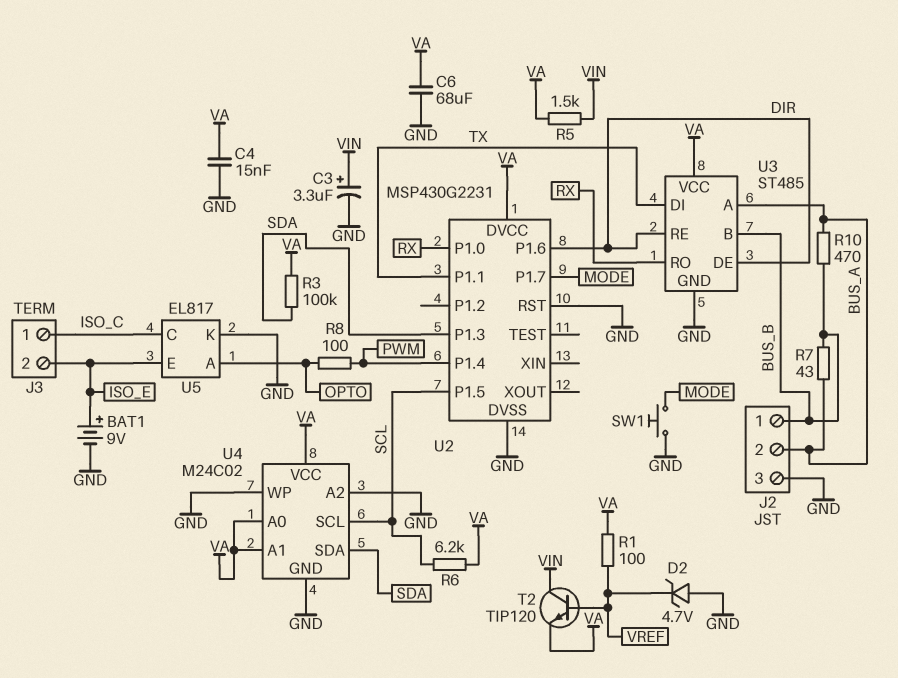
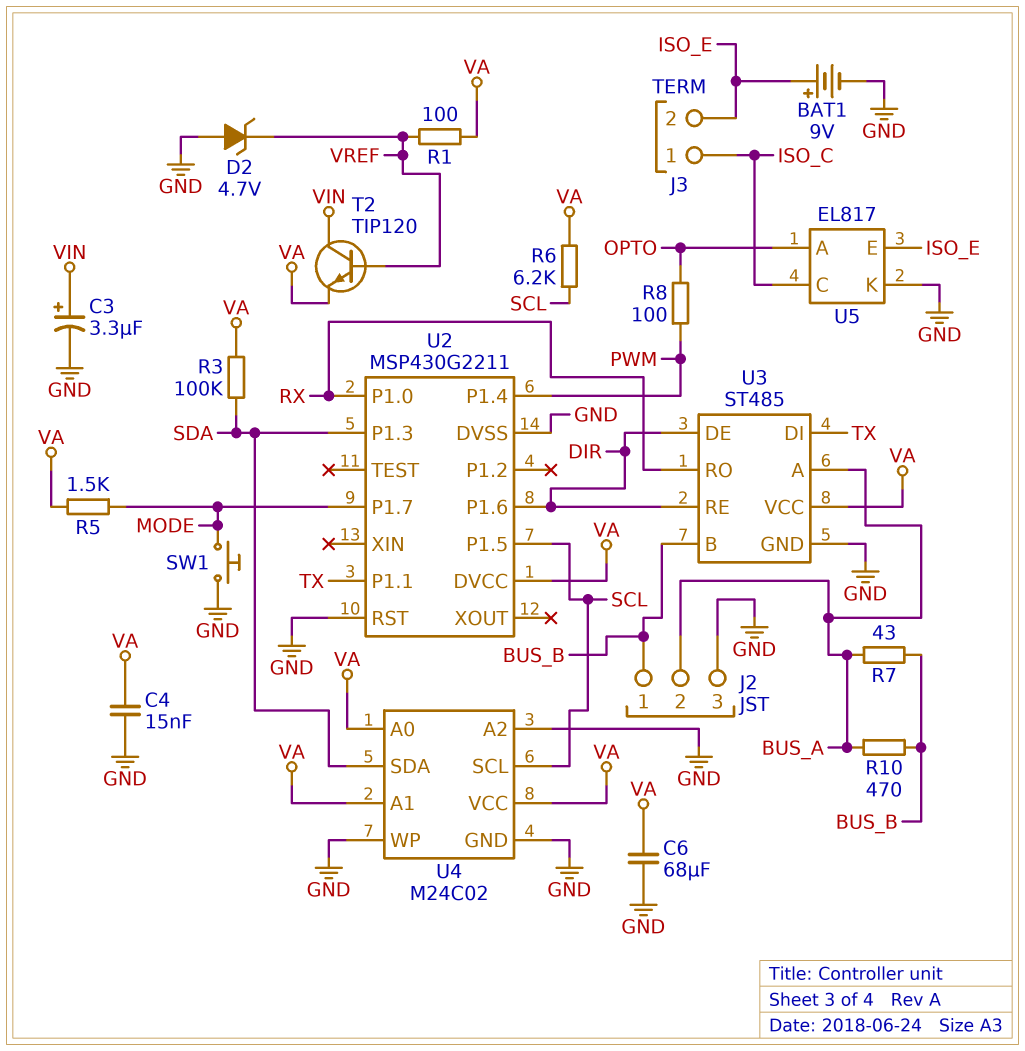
R5: 1.5k (VA, VIN) -> 1.5k (MODE, VA)
U2: MSP430G2231 -> MSP430G2211

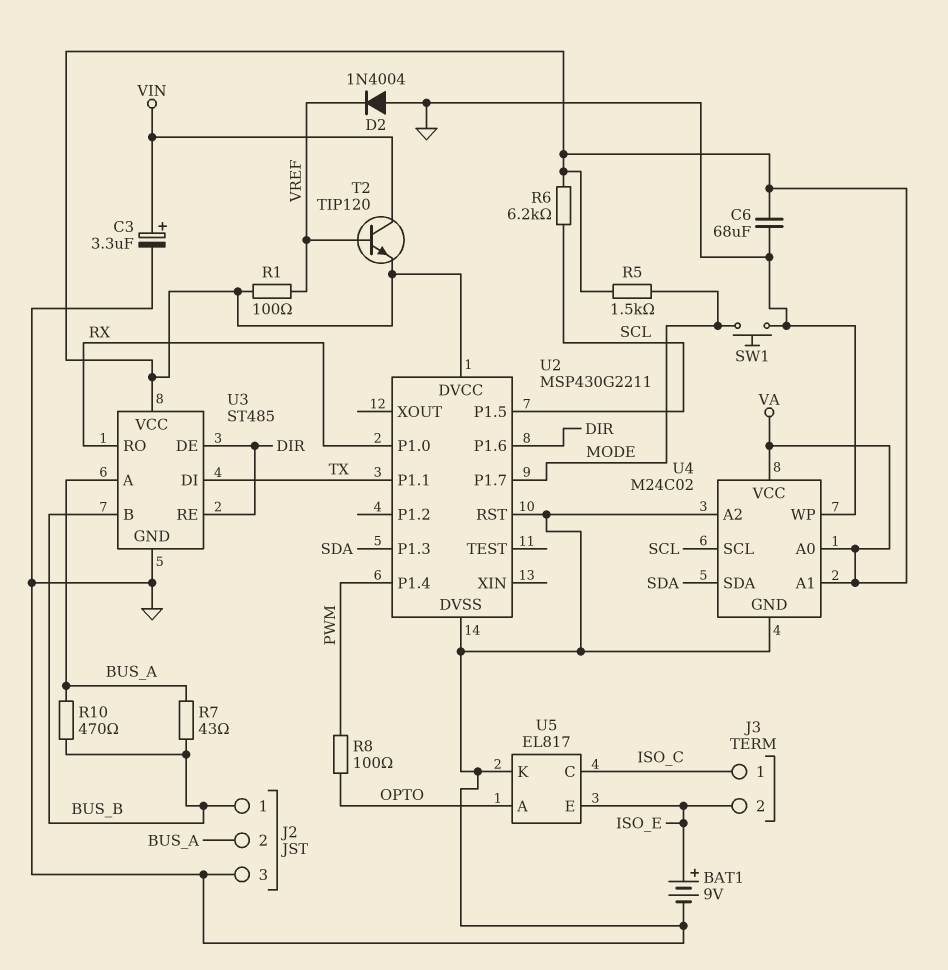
C4: 15nF (GND, VA) -> none
D2: zener 4.7V (A GND, K VREF) -> diode 1N4004 (A GND, K VREF)
R3: 100k (SDA, VA) -> none

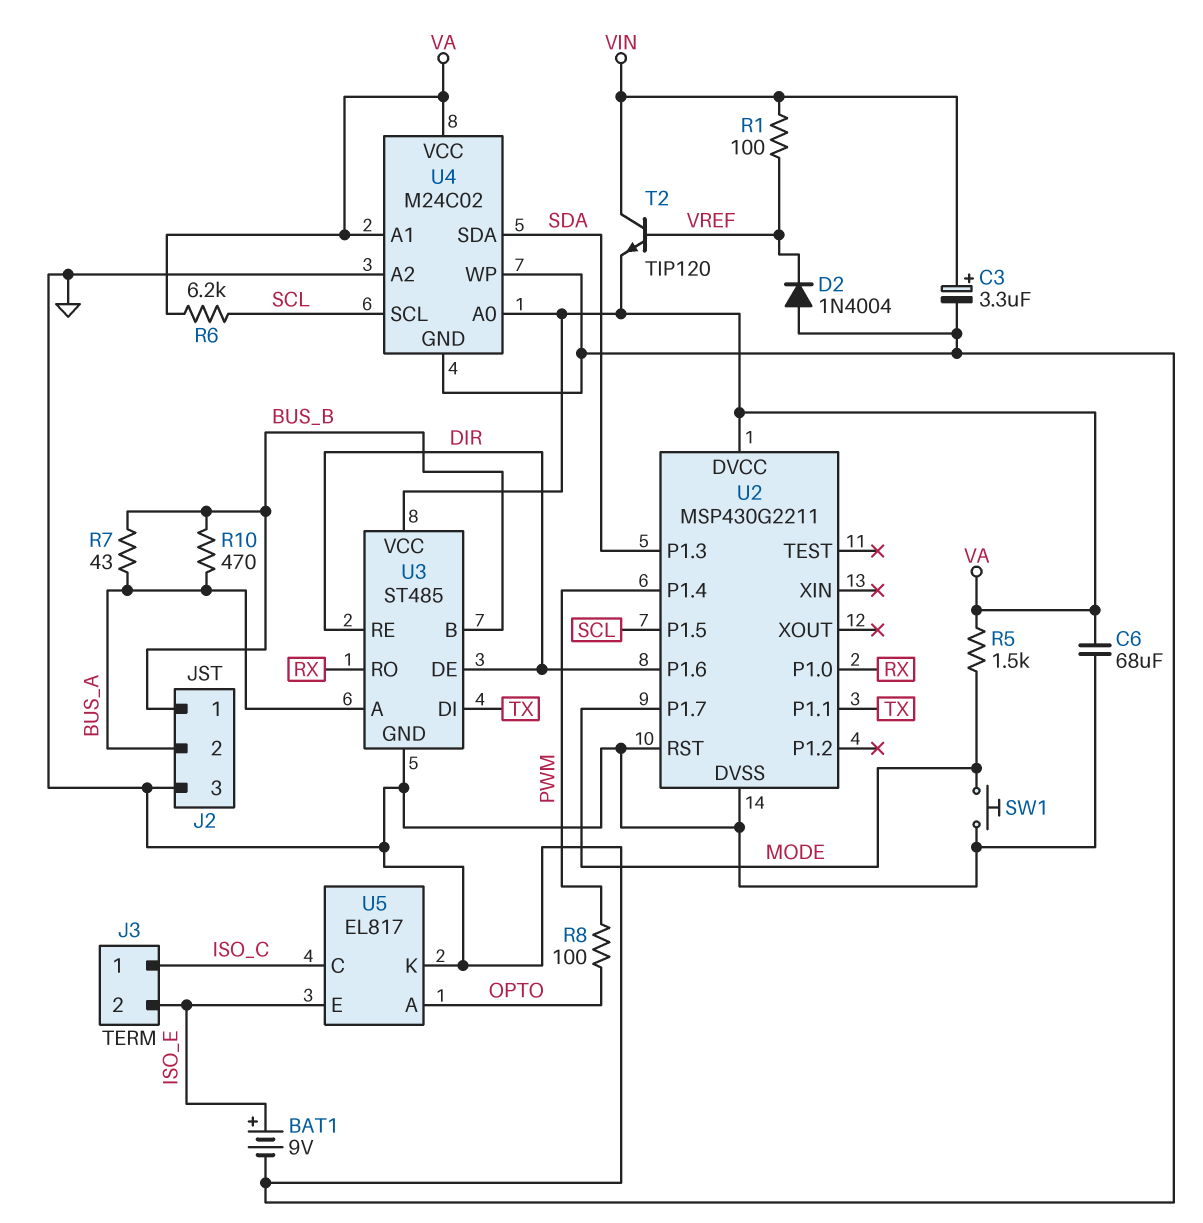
R1: 100 (VA, VREF) -> 100 (VIN, VREF)

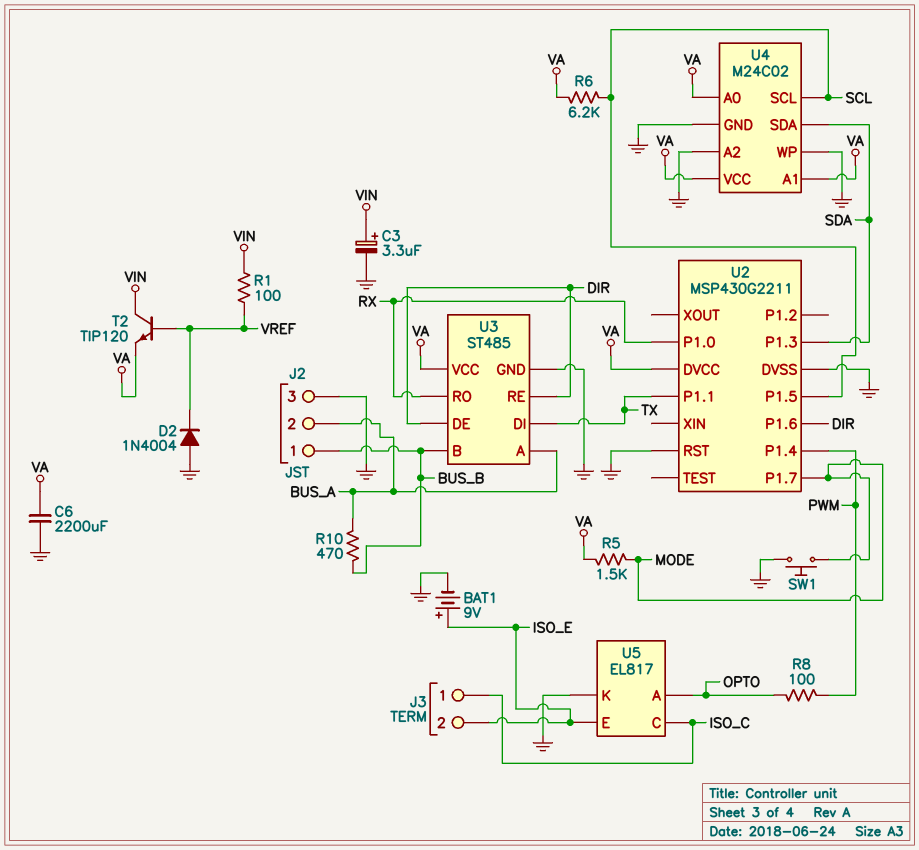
C6: 68uF (GND, VA) -> 2200uF (GND, VA)
R7: 43 (BUS_A, BUS_B) -> none

